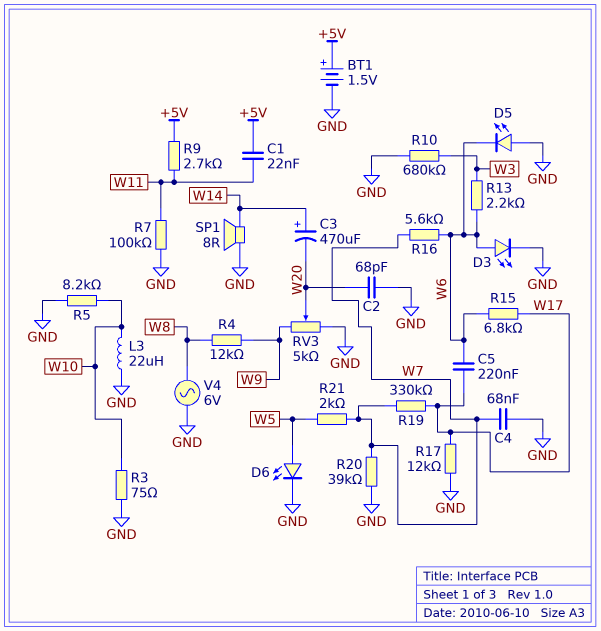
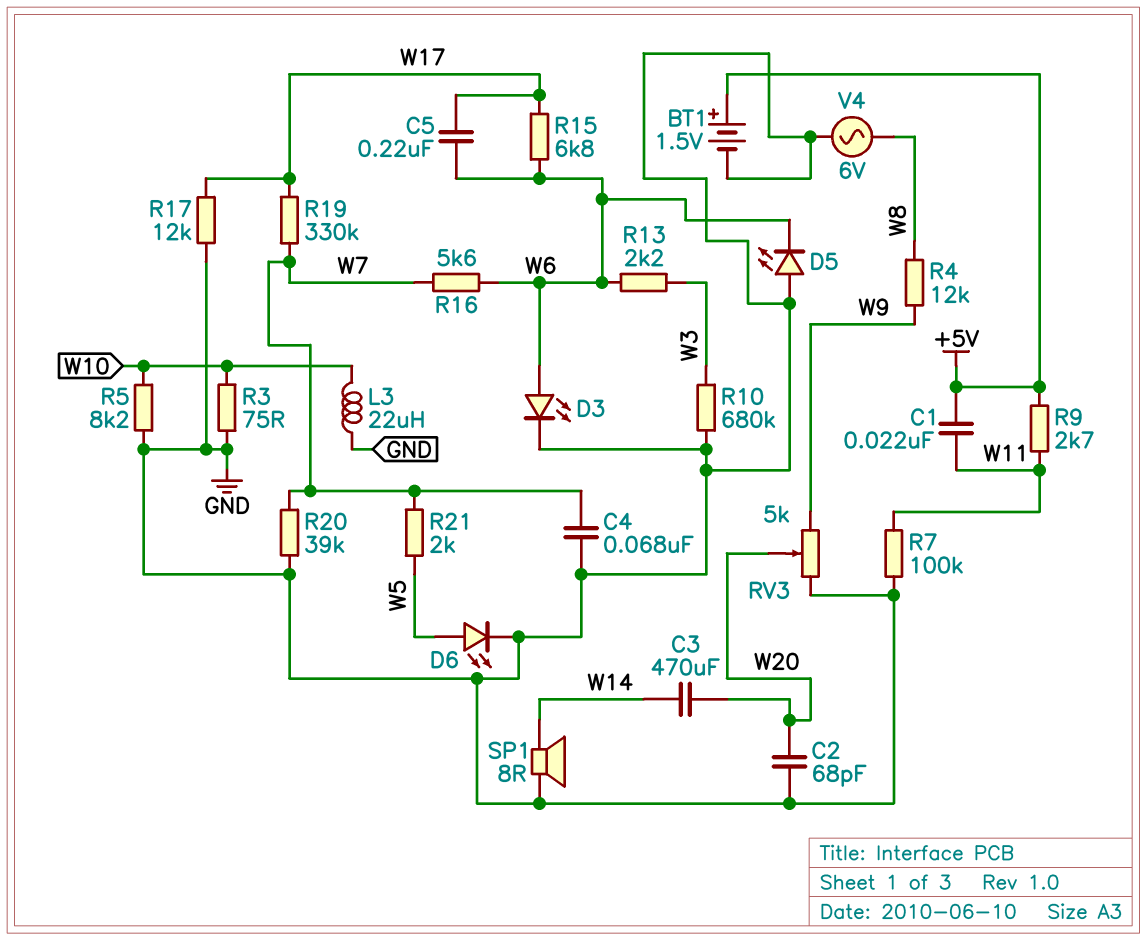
C3: 470uF (plus W14, minus W20) -> 470uF (W14, W20)

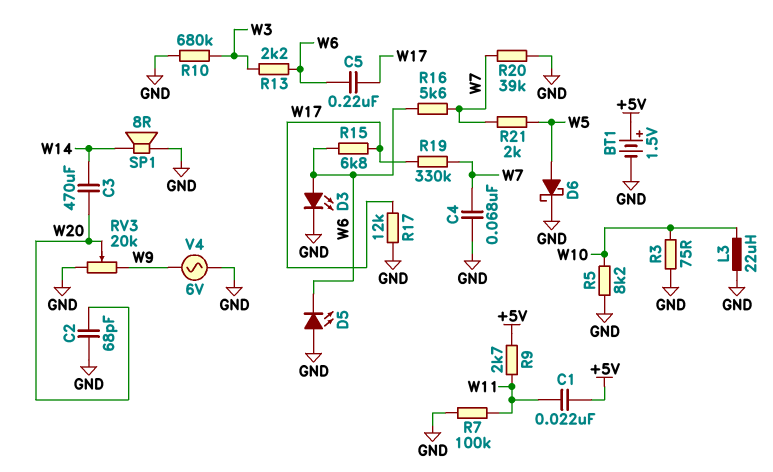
D6: LED (A W5, K GND) -> schottky (A W5, K GND)
R4: 12k (W8, W9) -> none
RV3: 5k (GND, W9, wiper W20) -> 20k (GND, W9, wiper W20)
V4: AC 6V (GND, W8) -> AC 6V (GND, W9)

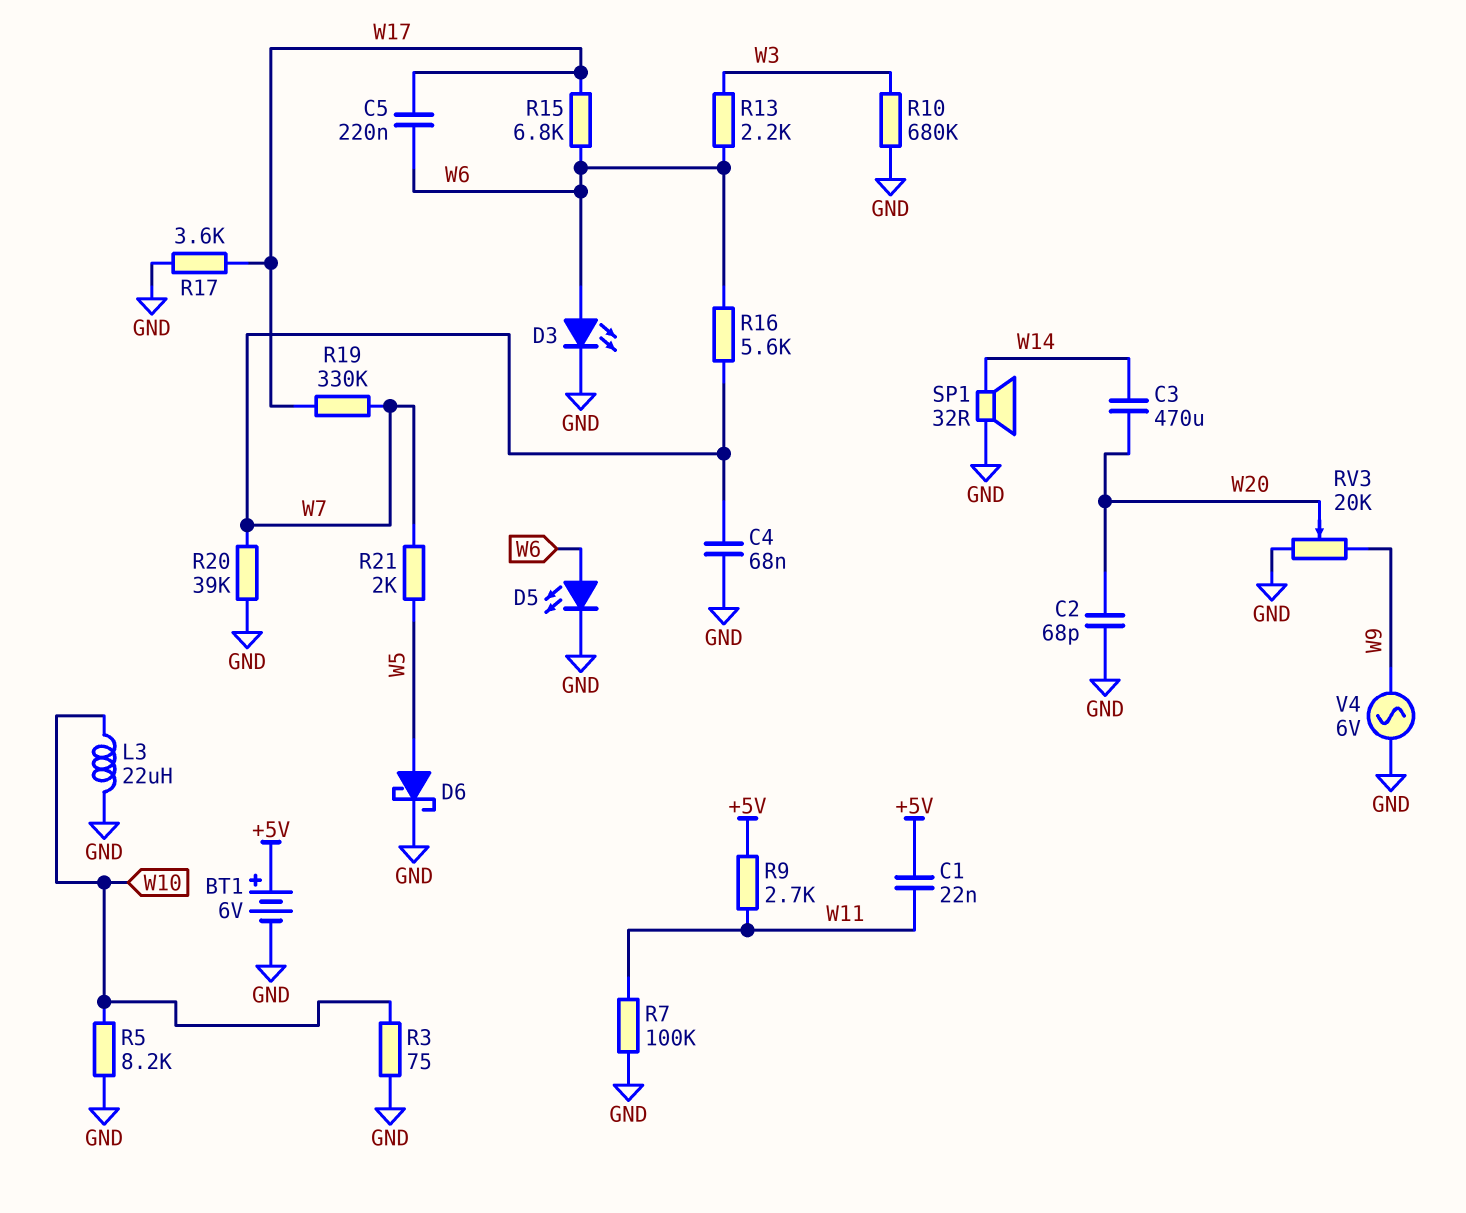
BT1: 1.5V (plus +5V, minus GND) -> 6V (plus +5V, minus GND)
D5: LED (A GND, K W6) -> LED (A W6, K GND)
R17: 12k (GND, W17) -> 3.6k (GND, W17)
SP1: speaker 8R (GND, W14) -> speaker 32R (GND, W14)

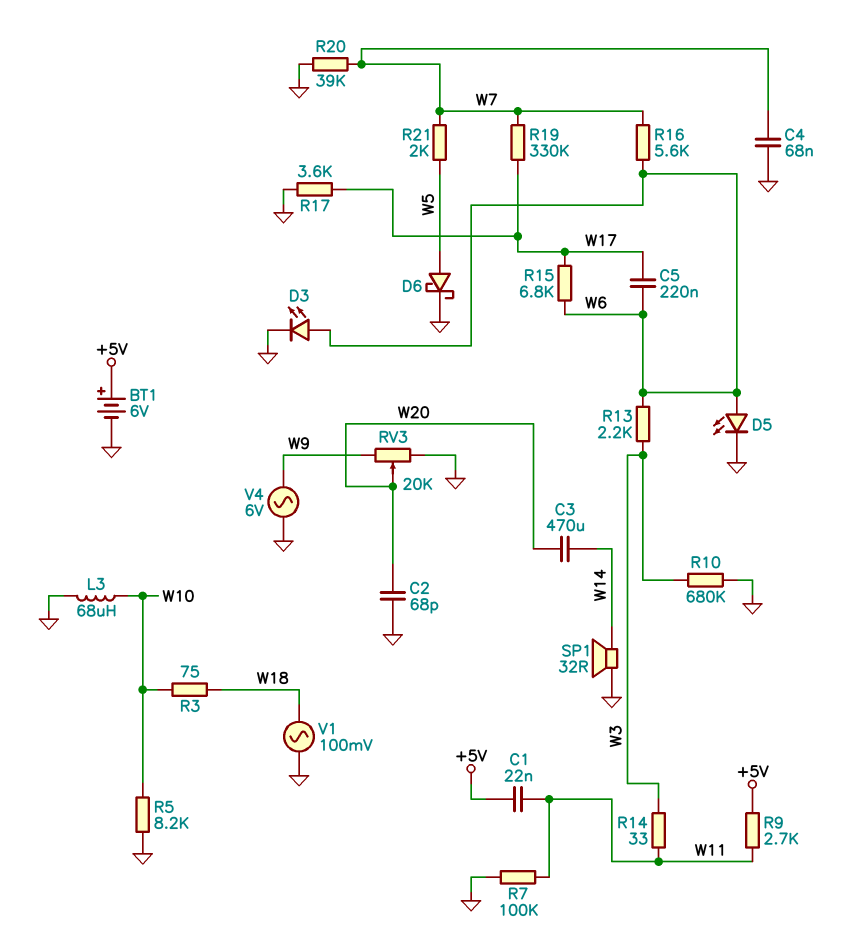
L3: 22uH (GND, W10) -> 68uH (GND, W10)
R3: 75 (GND, W10) -> 75 (W10, W18)
R14: none -> 33 (W3, W11)
V1: none -> AC 100mV (GND, W18)

